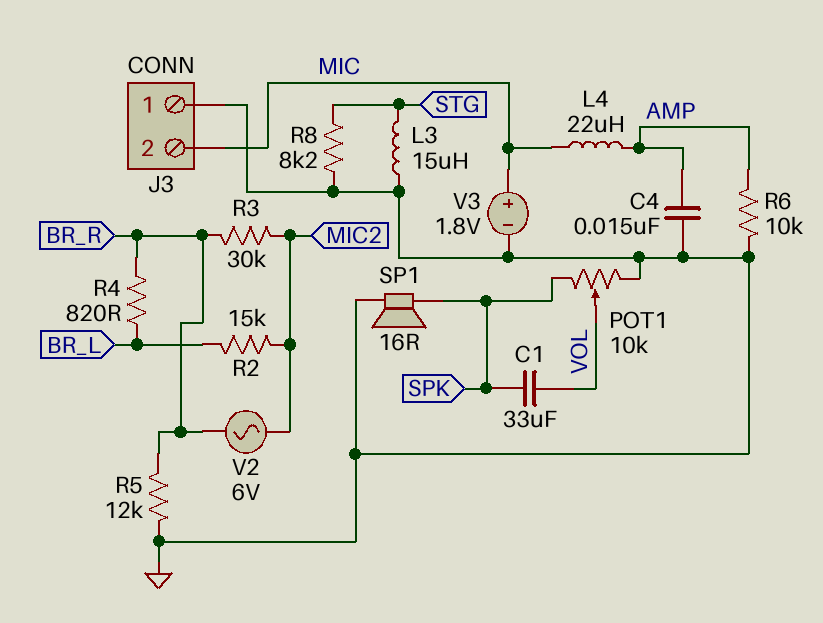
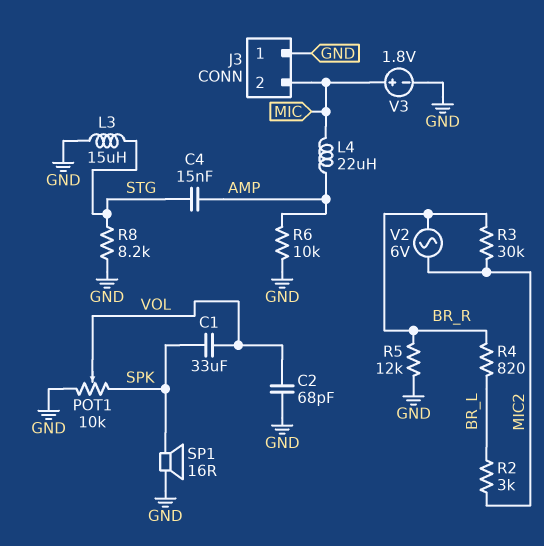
C2: none -> 68pF (GND, VOL)
C4: 15nF (AMP, GND) -> 15nF (AMP, STG)
R2: 15k (BR_L, MIC2) -> 3k (BR_L, MIC2)

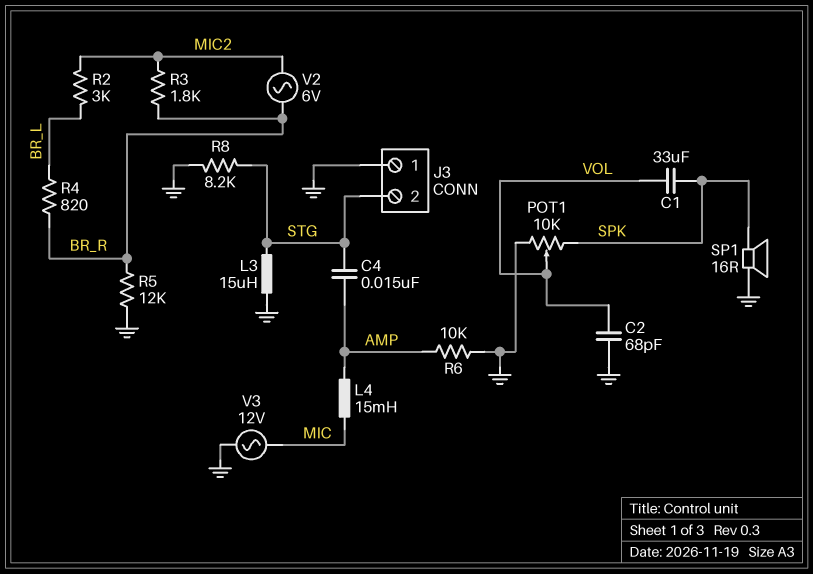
J3 pin 2: MIC -> STG
L4: 22uH (AMP, MIC) -> 15mH (AMP, MIC)
R3: 30k (BR_R, MIC2) -> 1.8k (BR_R, MIC2)
V3: 1.8V (plus MIC, minus GND) -> AC 12V (GND, MIC)

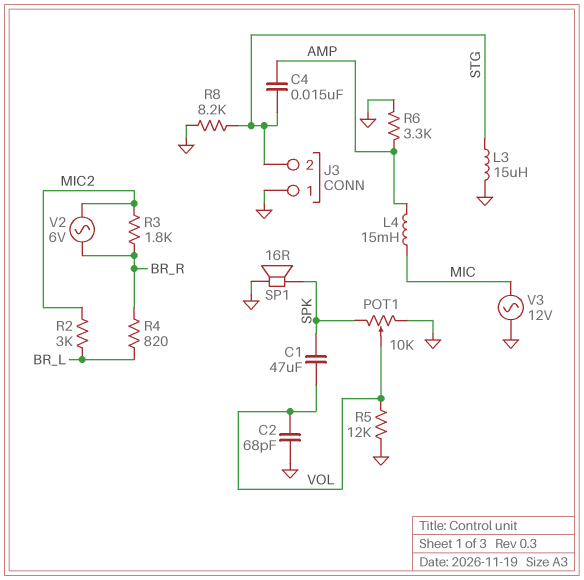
C1: 33uF (SPK, VOL) -> 47uF (SPK, VOL)
R5: 12k (BR_R, GND) -> 12k (GND, VOL)
R6: 10k (AMP, GND) -> 3.3k (AMP, GND)

